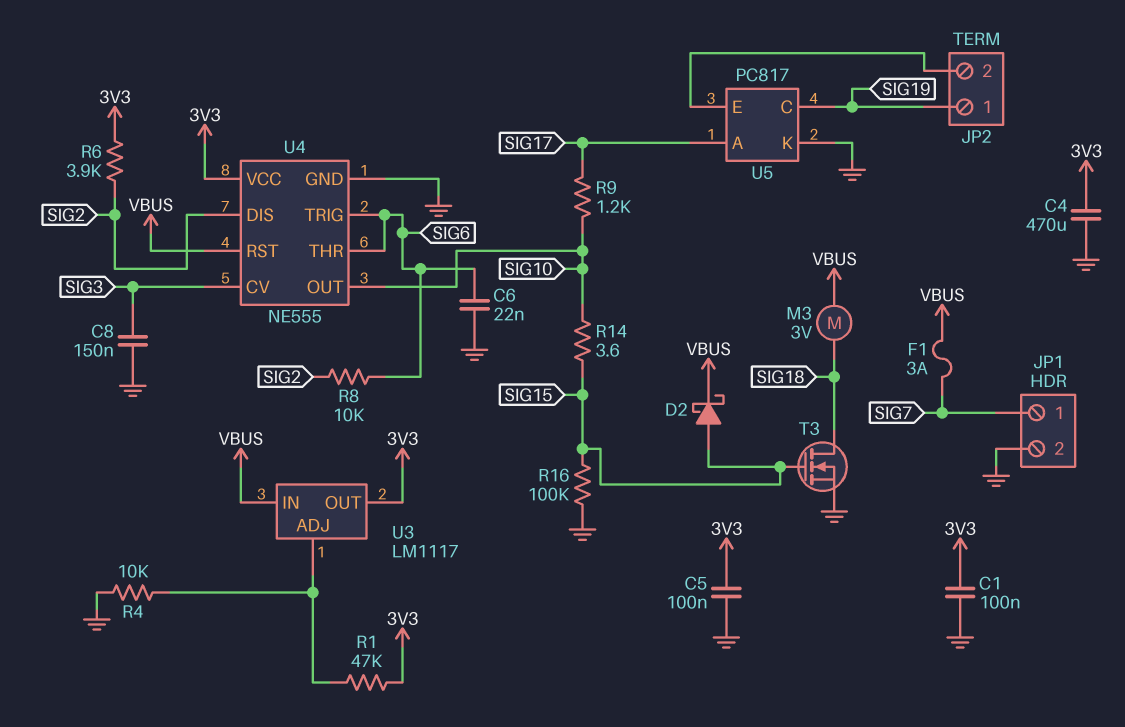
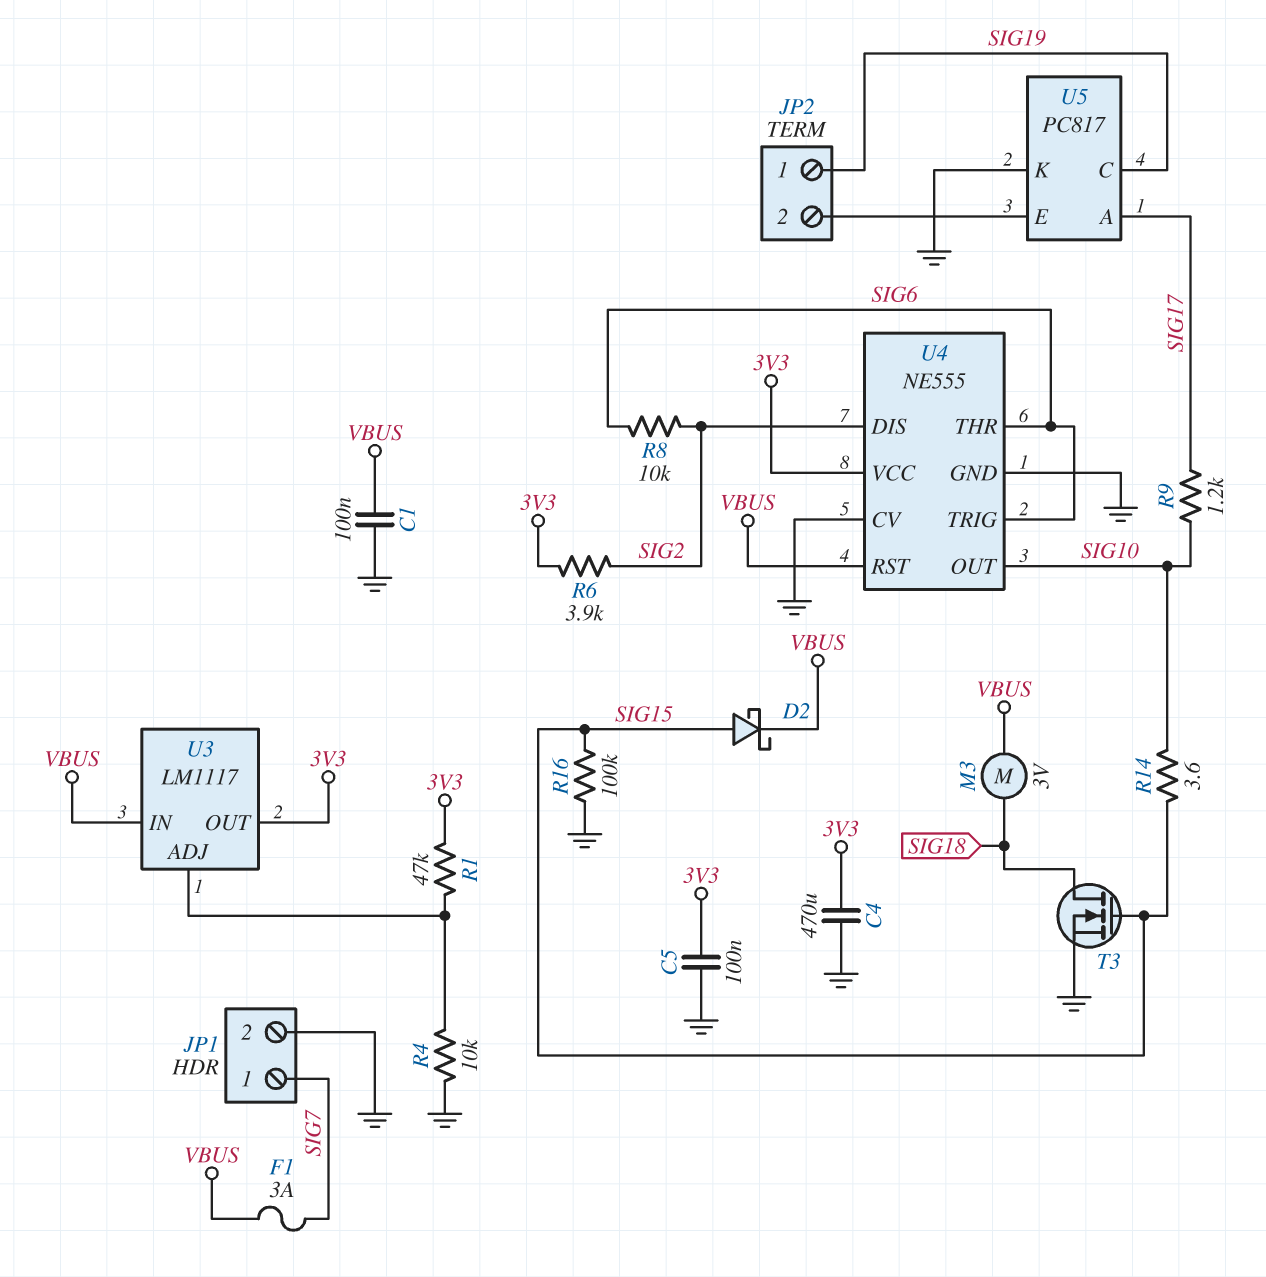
C1: 100nF (3V3, GND) -> 100nF (GND, VBUS)
C6: 22nF (GND, SIG6) -> none
C8: 150nF (GND, SIG3) -> none
U4 pin CV: SIG3 -> GND

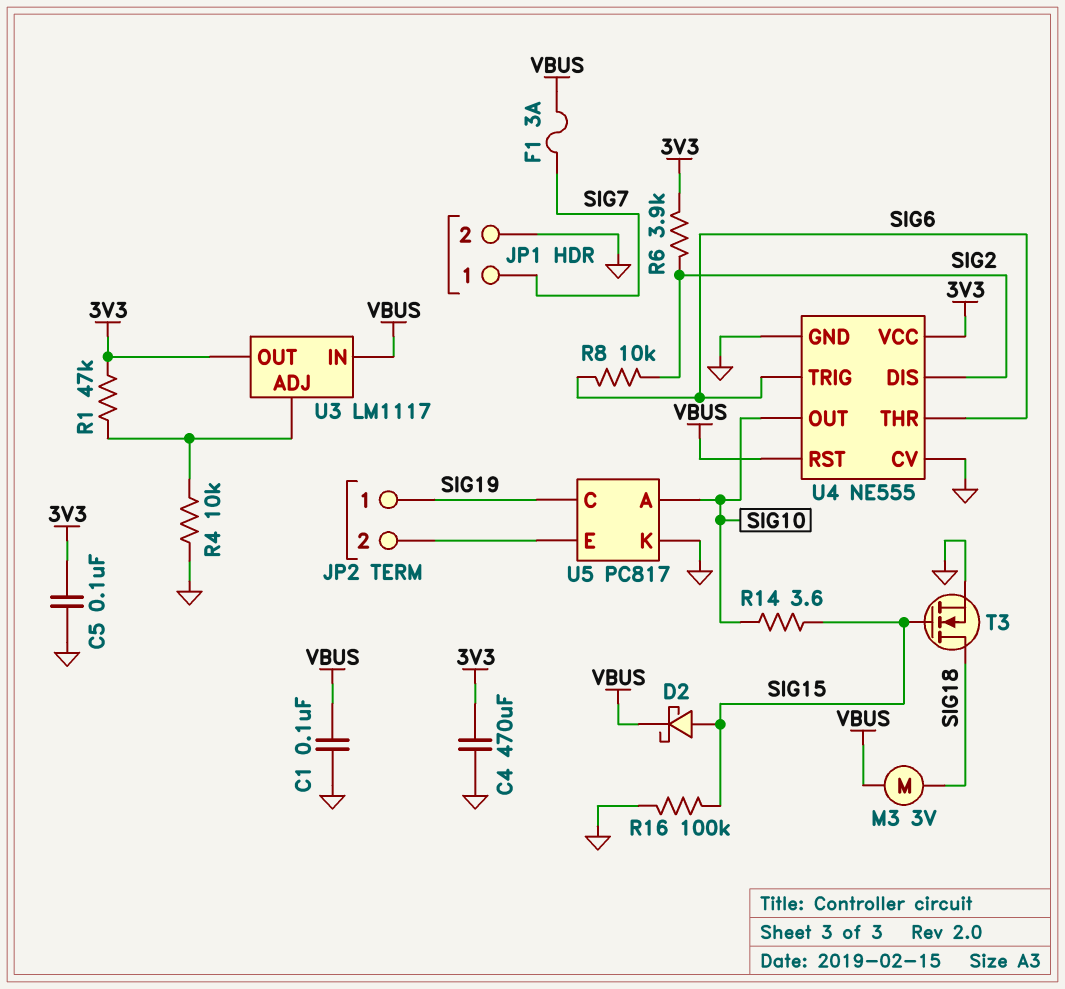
R9: 1.2k (SIG10, SIG17) -> none
U5 pin A: SIG17 -> SIG10

